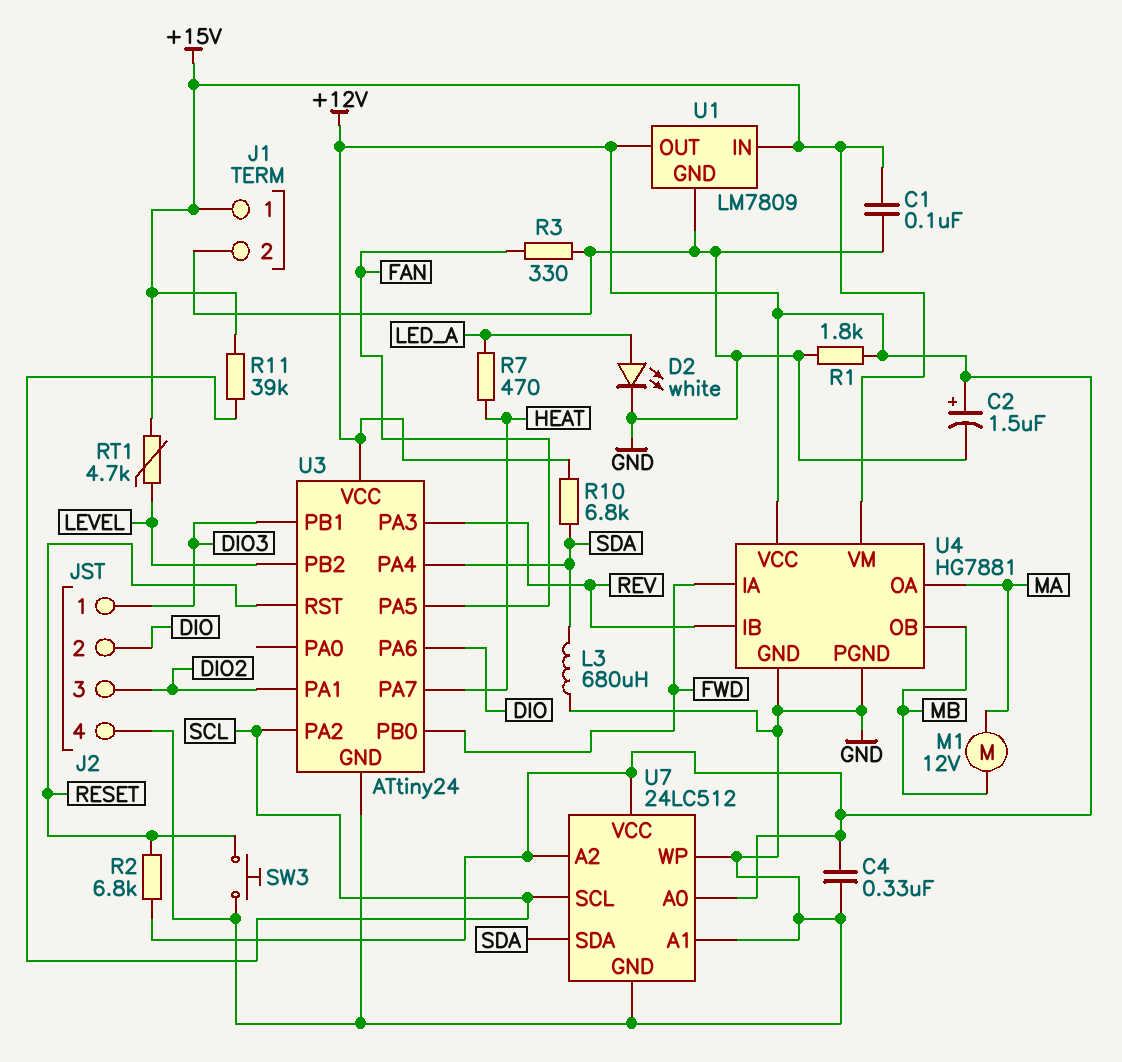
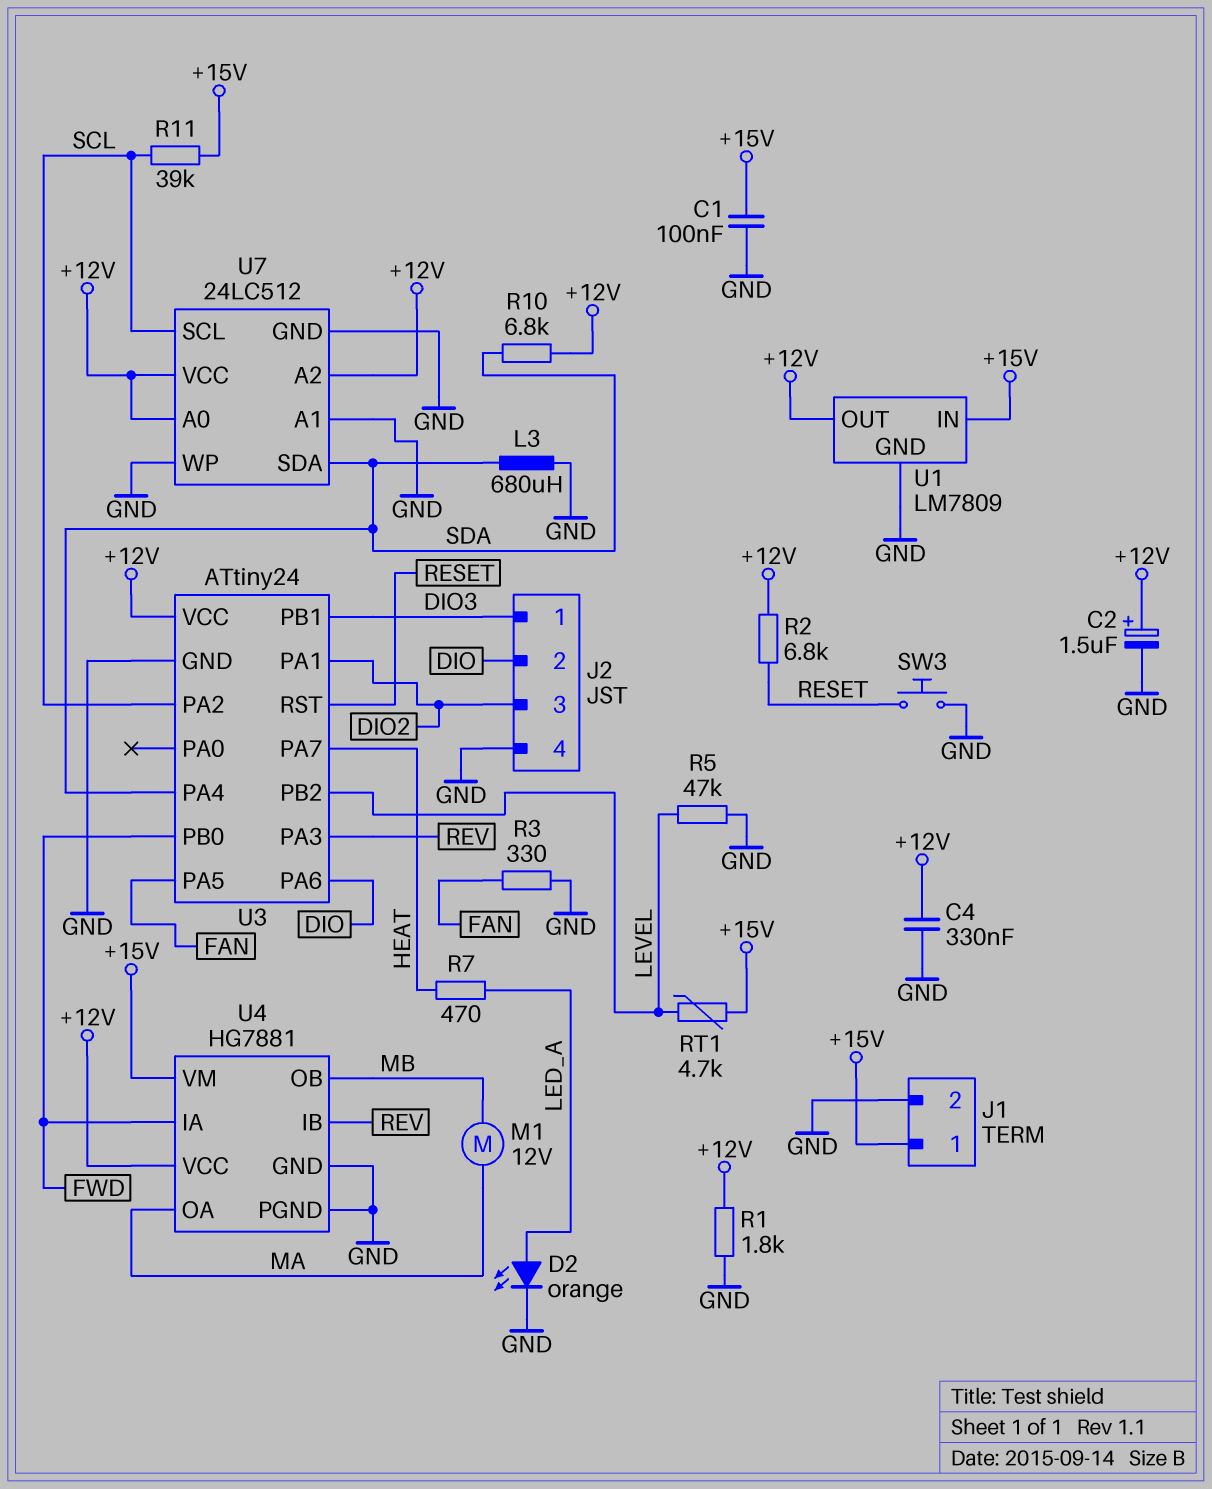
D2: LED white (A LED_A, K GND) -> LED orange (A LED_A, K GND)
R5: none -> 47k (GND, LEVEL)

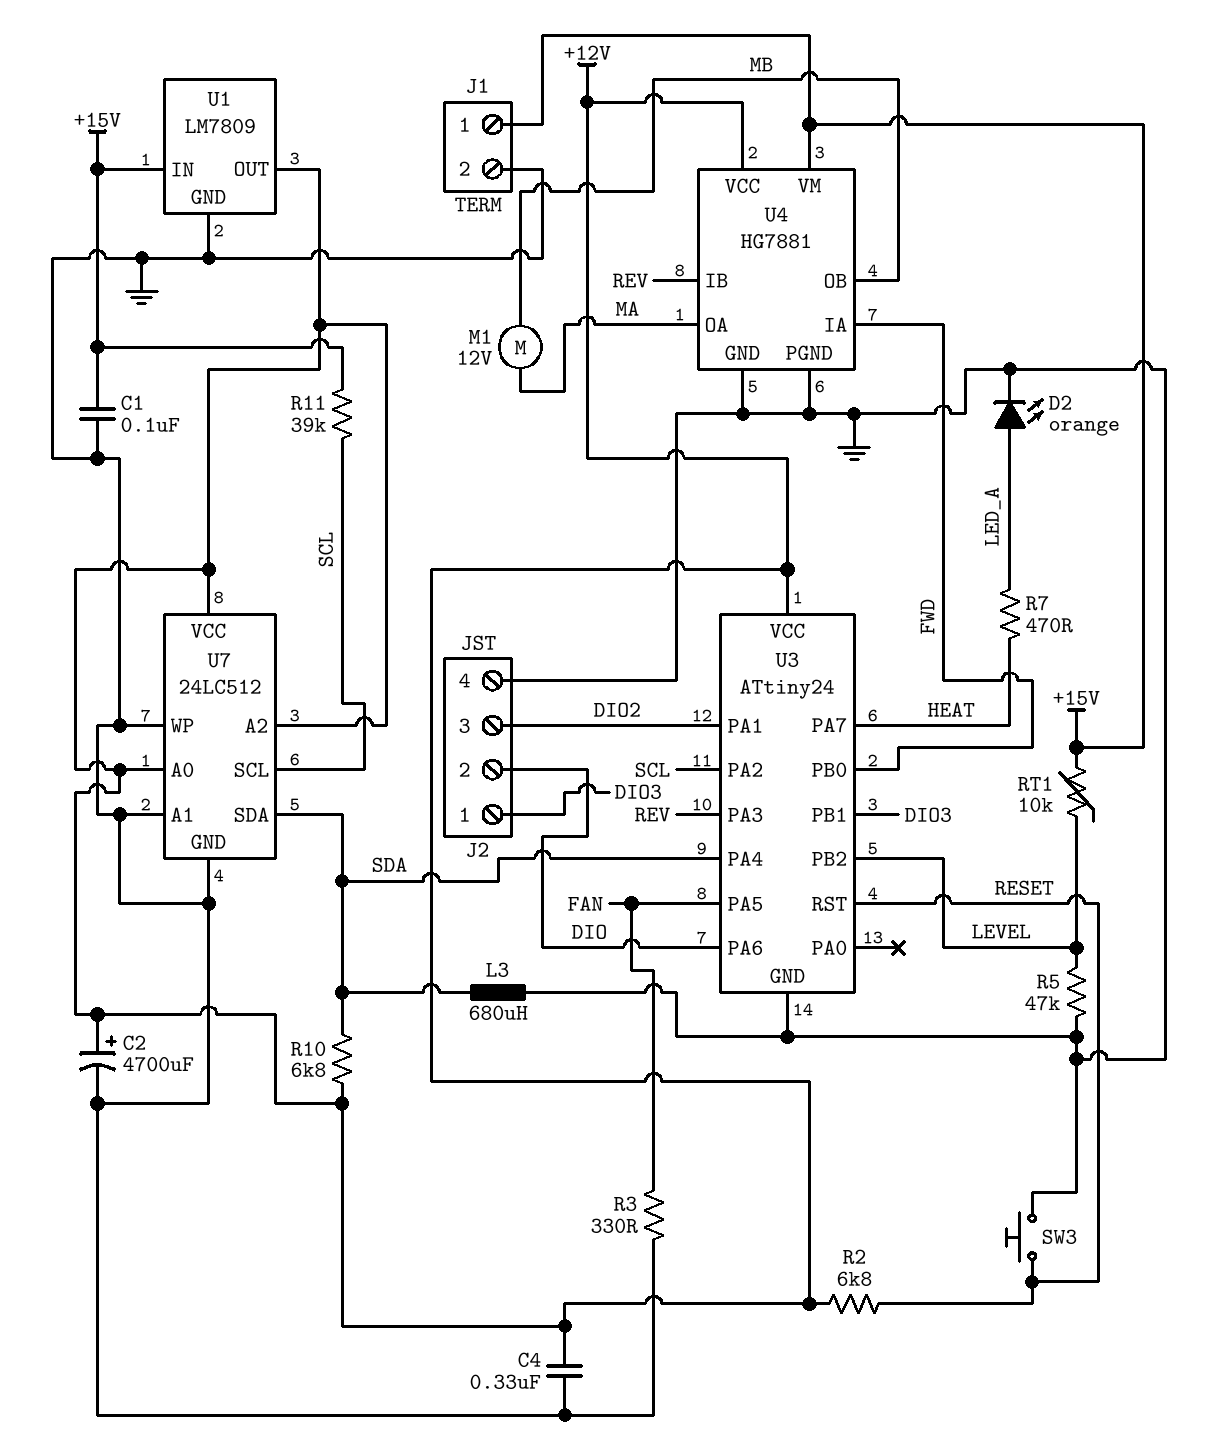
C2: 1.5uF (plus +12V, minus GND) -> 4700uF (plus +12V, minus GND)
R1: 1.8k (+12V, GND) -> none
RT1: 4.7k (+15V, LEVEL) -> 10k (+15V, LEVEL)

